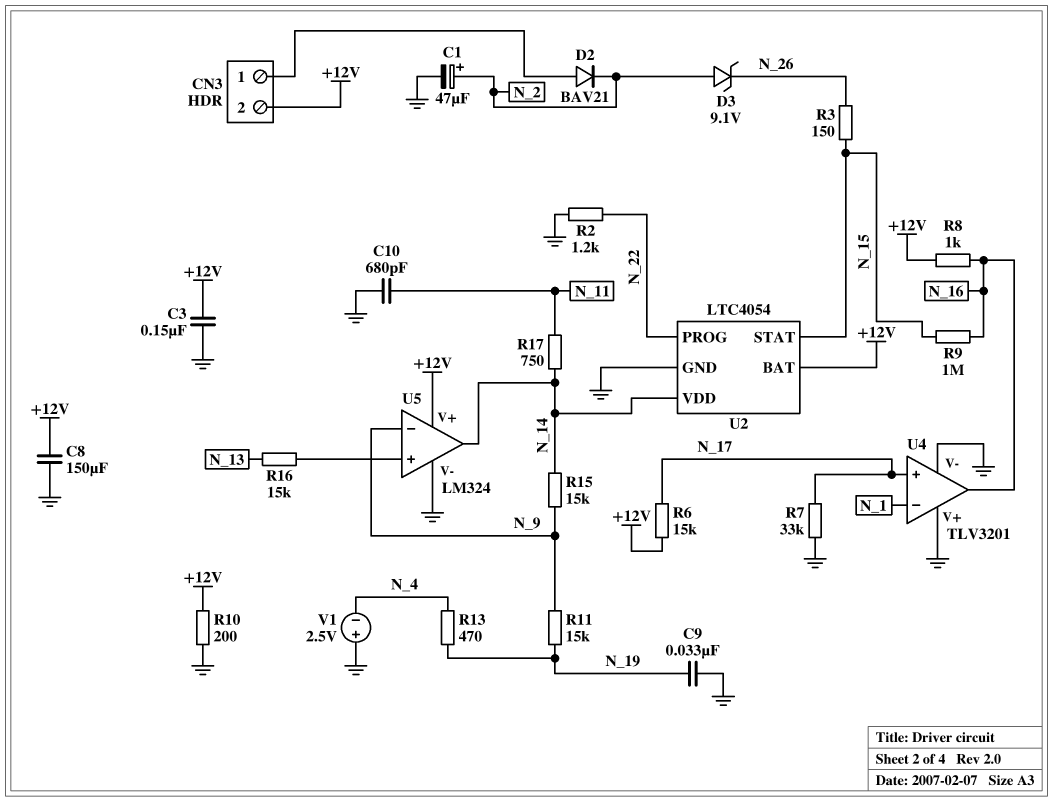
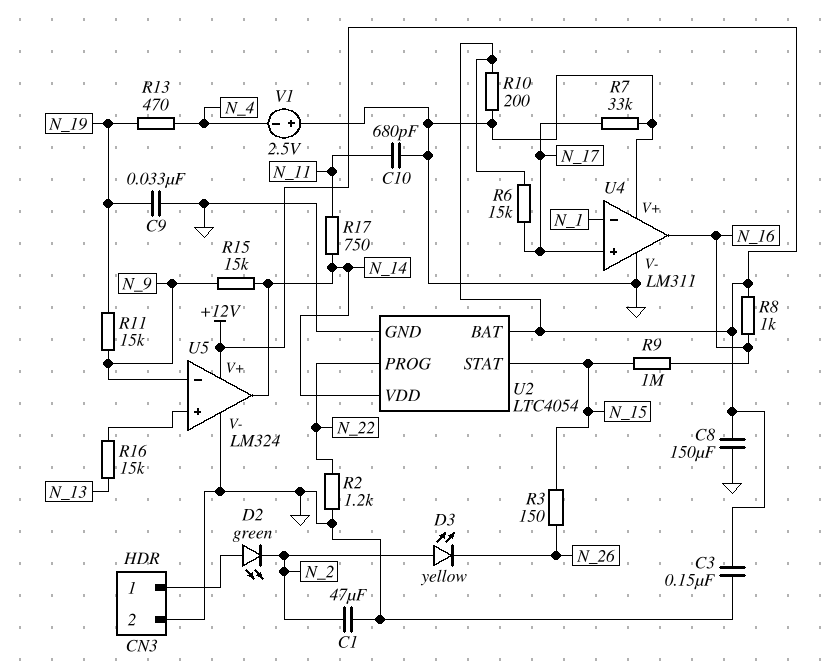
C1: 47uF (plus N_2, minus GND) -> 47uF (GND, N_2)
CN3 pin 2: +12V -> GND
D2: diode BAV21 (A CN3/1, K N_2) -> LED green (A CN3/1, K N_2)
D3: zener 9.1V (A N_2, K N_26) -> LED yellow (A N_2, K N_26)
U4: TLV3201 -> LM311

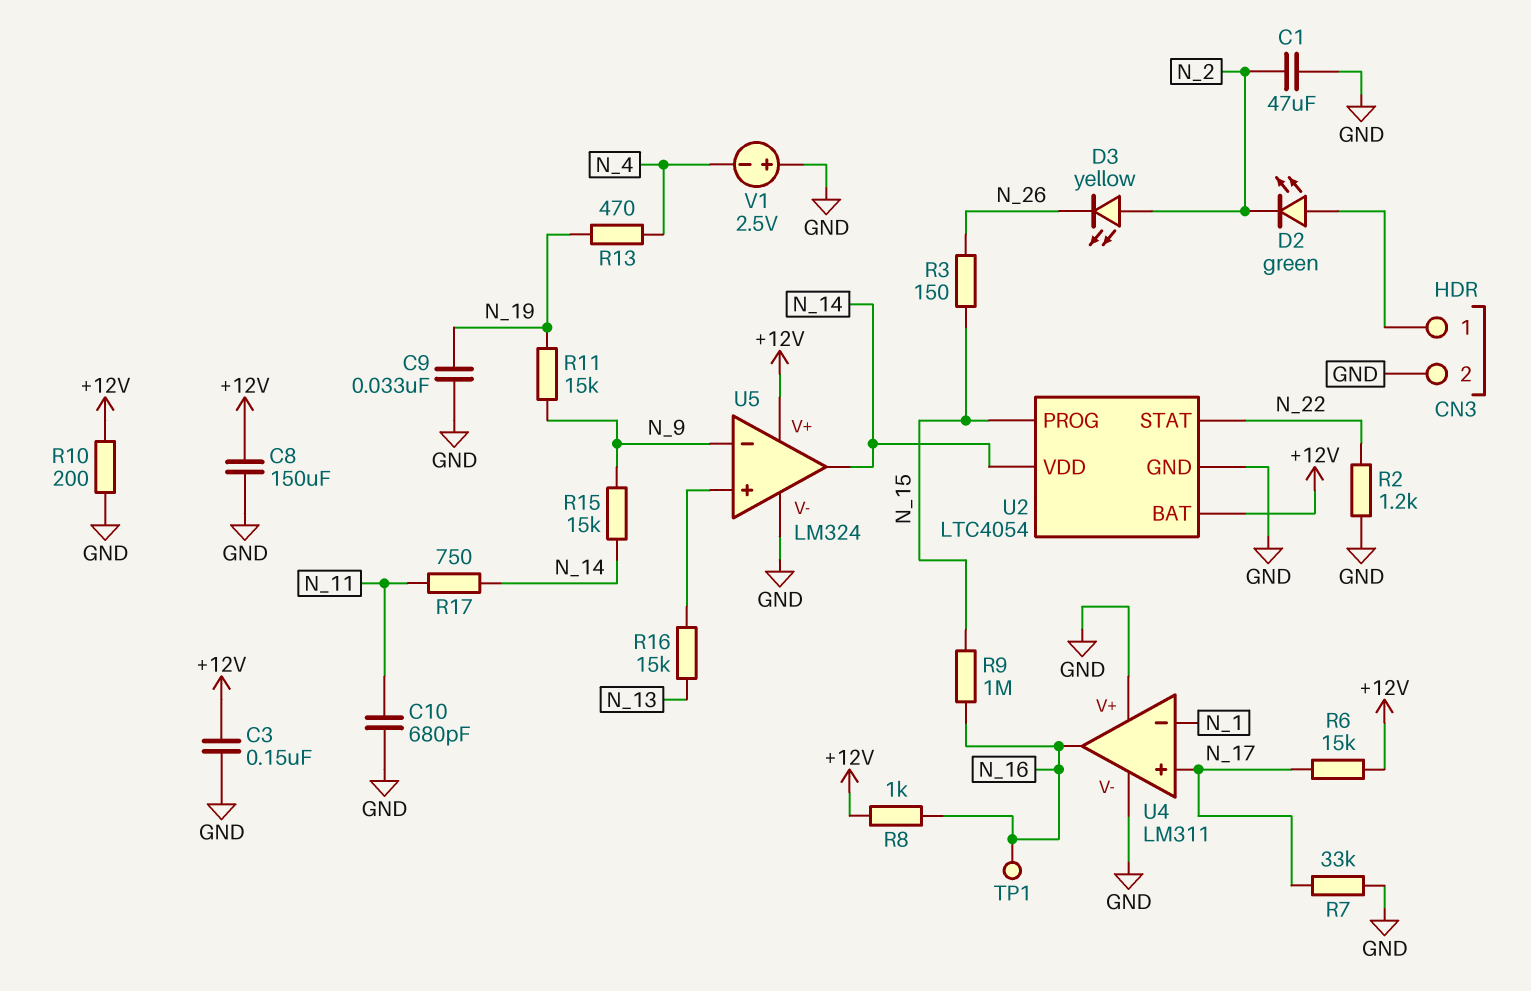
TP1: none -> test point (N_16)
U2 pin PROG: N_22 -> N_15
U2 pin STAT: N_15 -> N_22

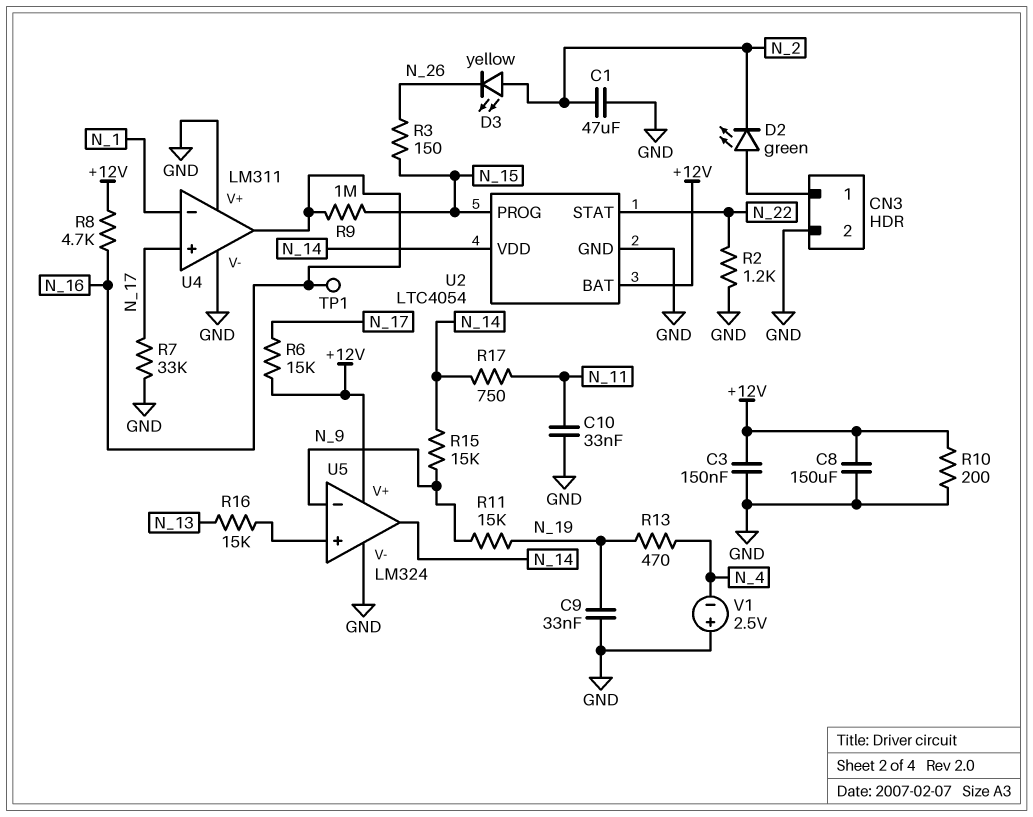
C10: 680pF (GND, N_11) -> 33nF (GND, N_11)
R8: 1k (+12V, N_16) -> 4.7k (+12V, N_16)

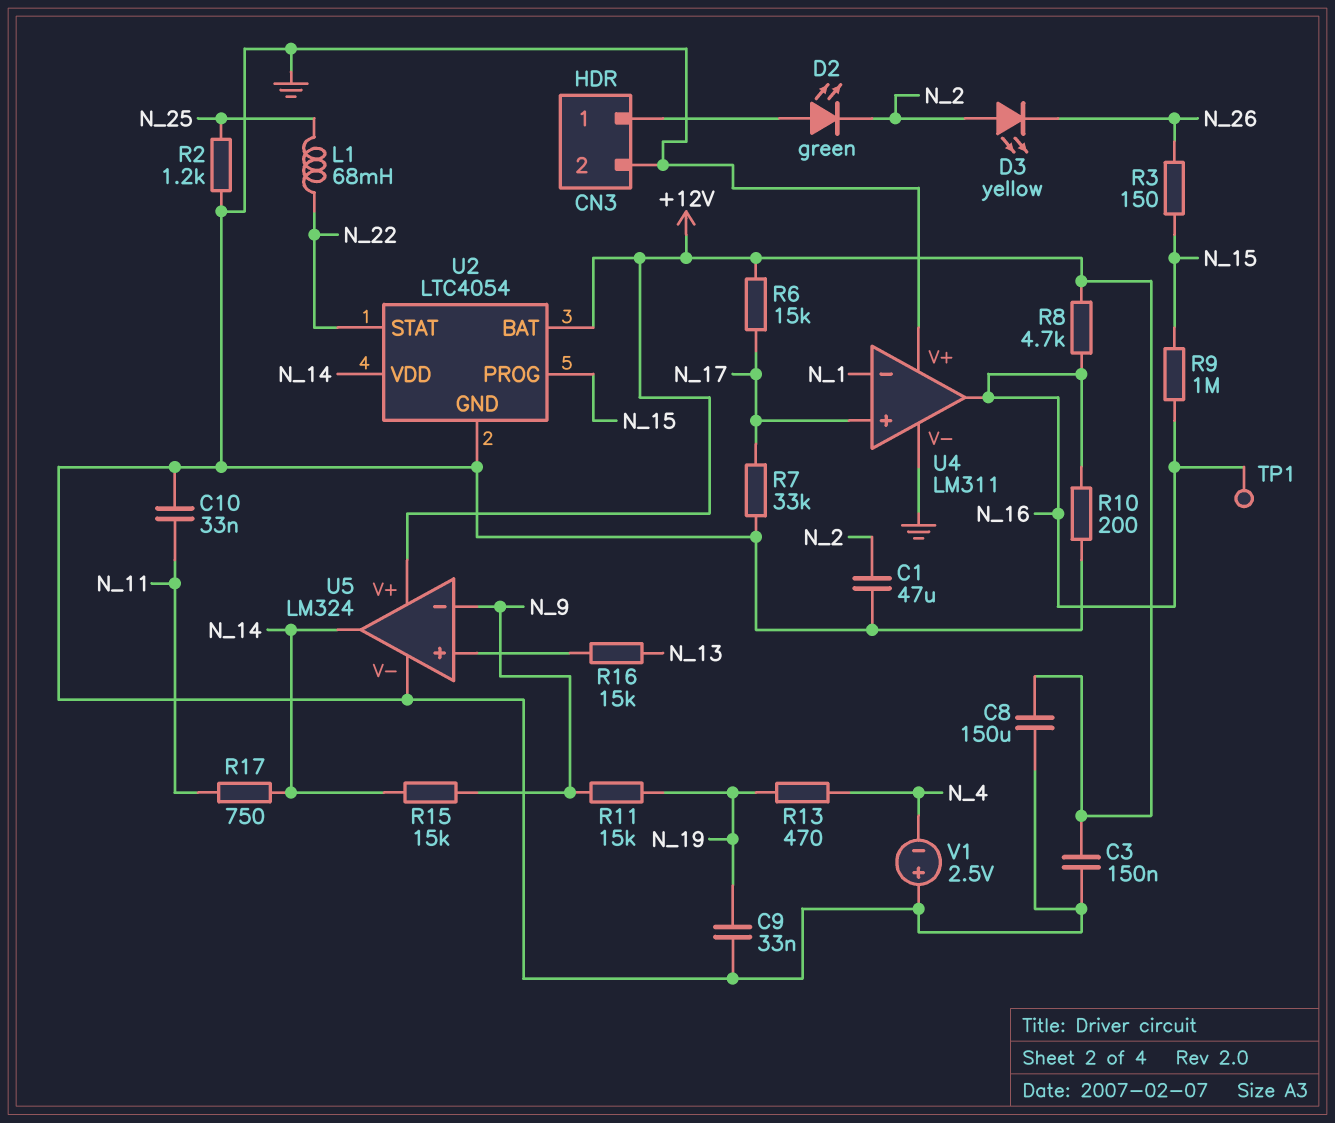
L1: none -> 68mH (N_22, N_25)
R2: 1.2k (GND, N_22) -> 1.2k (GND, N_25)
R10: 200 (+12V, GND) -> 200 (GND, N_16)

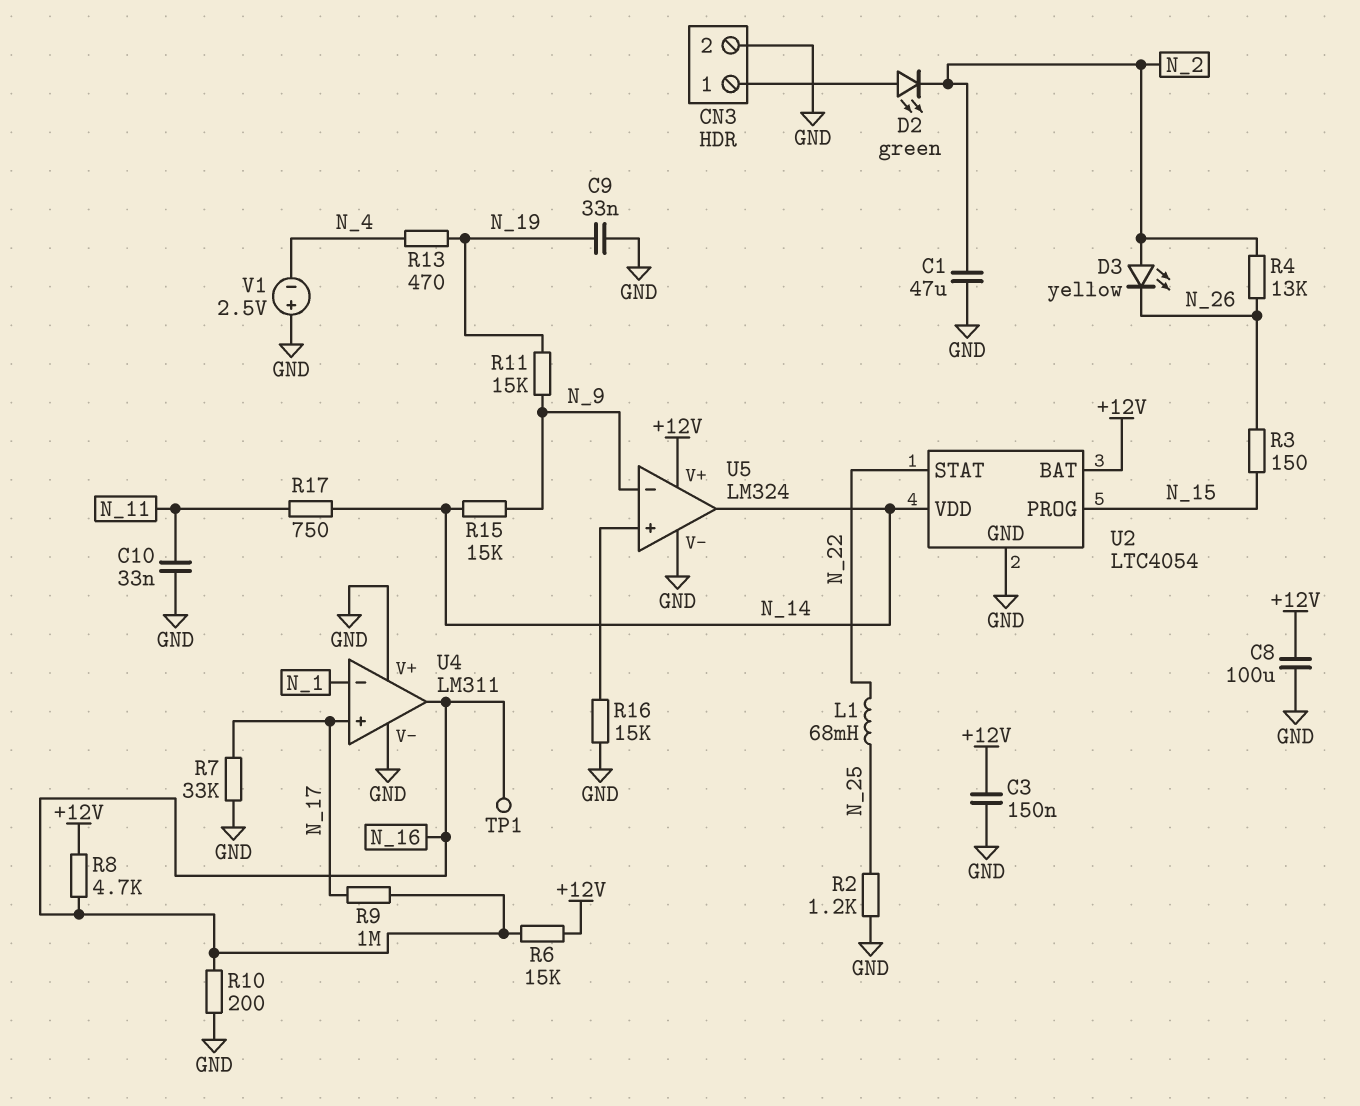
C8: 150uF (+12V, GND) -> 100uF (+12V, GND)
R4: none -> 13k (N_2, N_26)
R6: 15k (+12V, N_17) -> 15k (+12V, N_16)
R9: 1M (N_15, N_16) -> 1M (N_16, N_17)
R16: 15k (N_13, U5/in+) -> 15k (GND, U5/in+)

